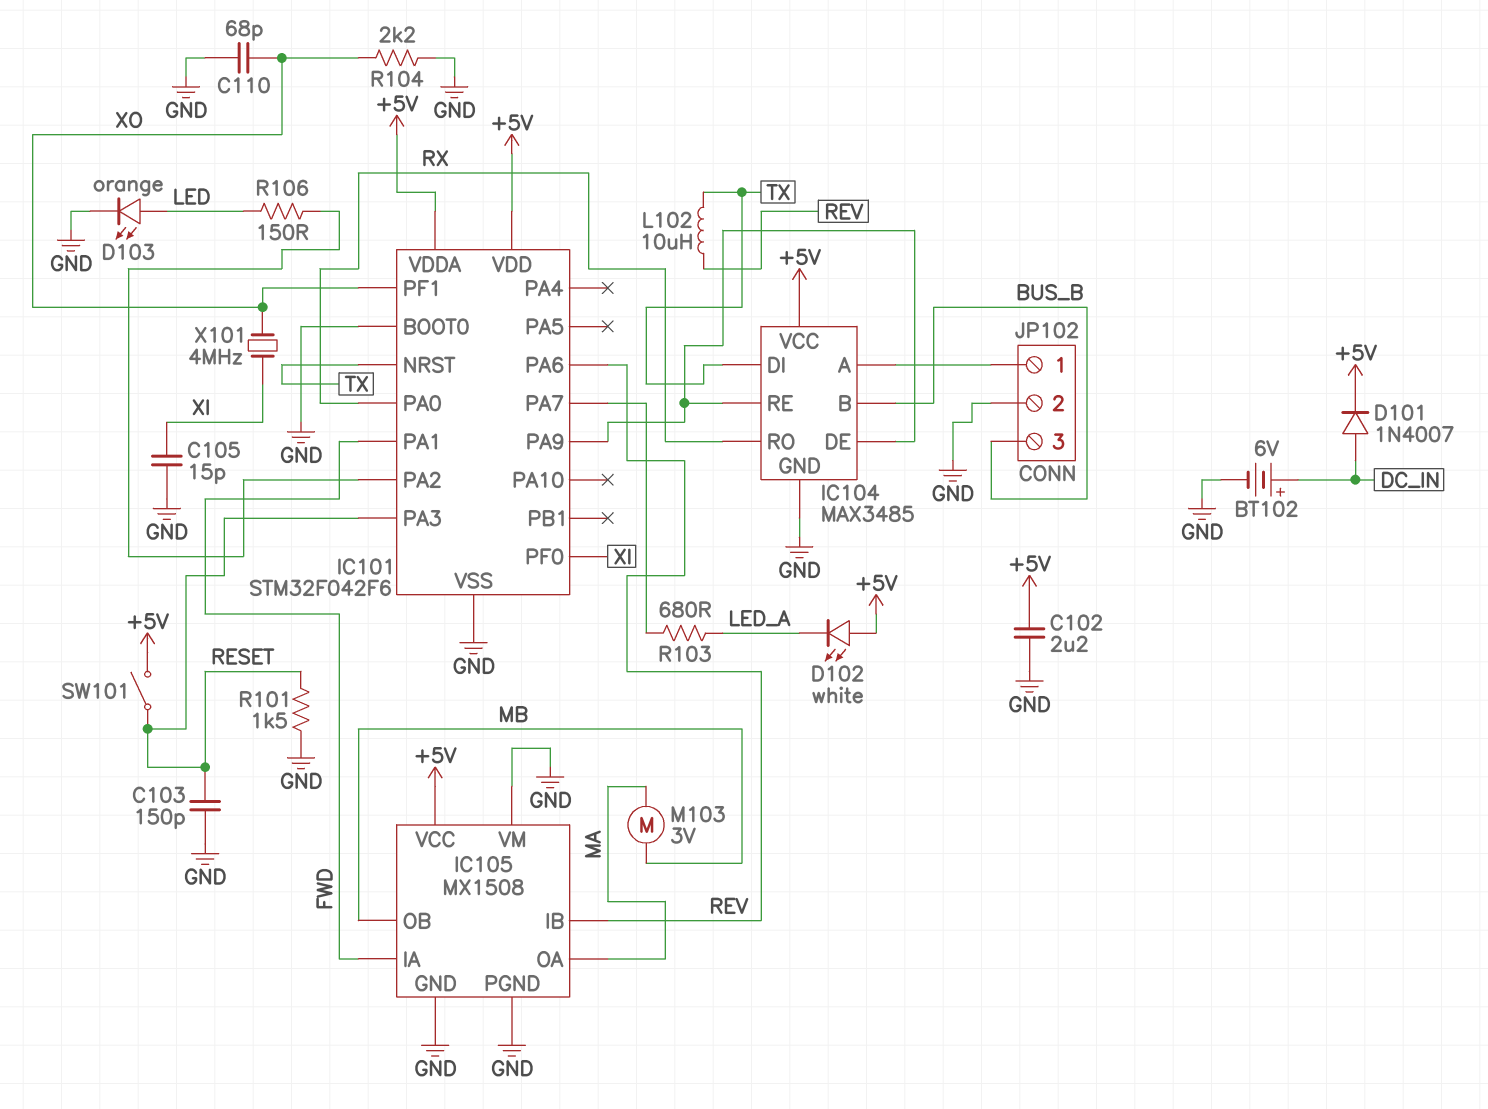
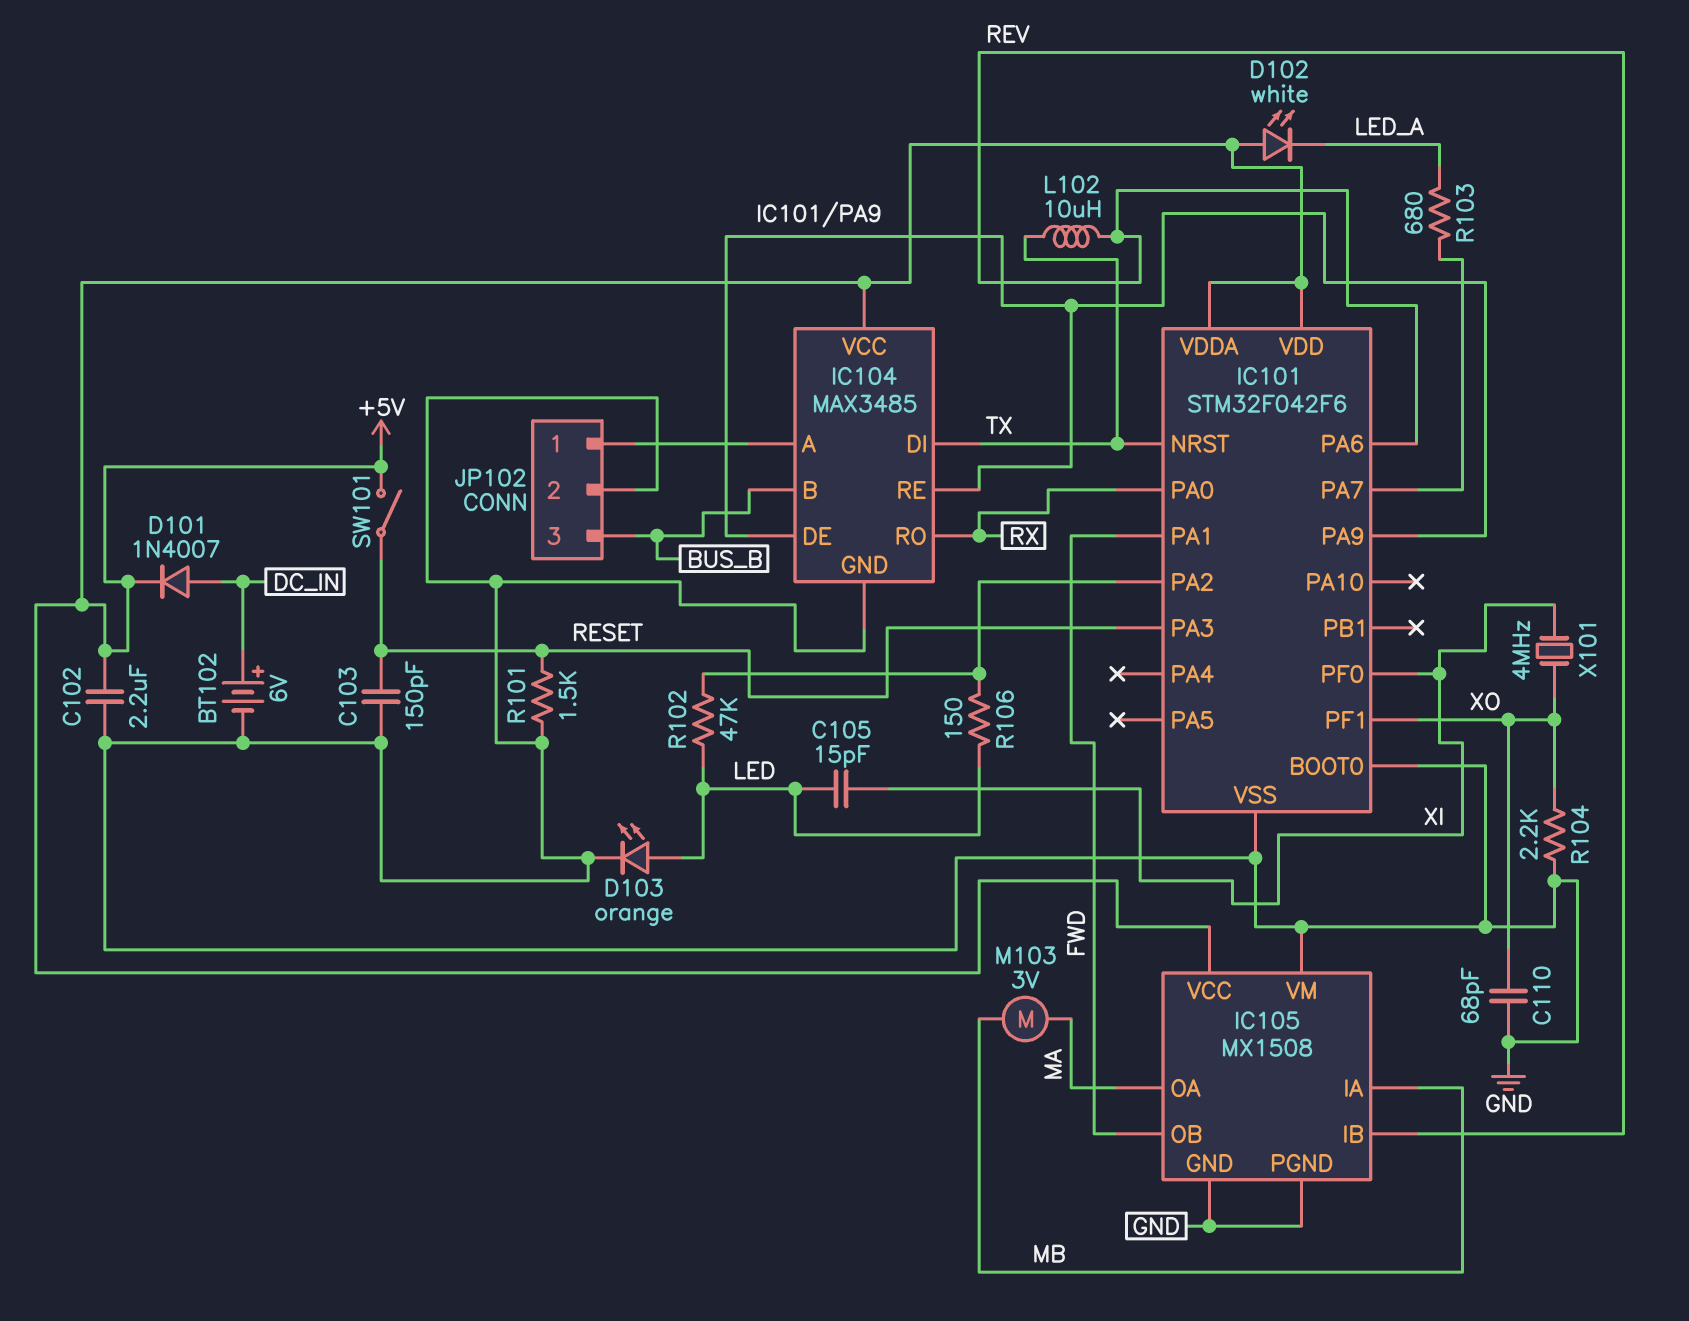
C105: 15pF (GND, XI) -> 15pF (LED, XI)
IC105 pin IA: FWD -> MB
IC105 pin OB: MB -> FWD
R102: none -> 47k (IC101/PA2, LED)

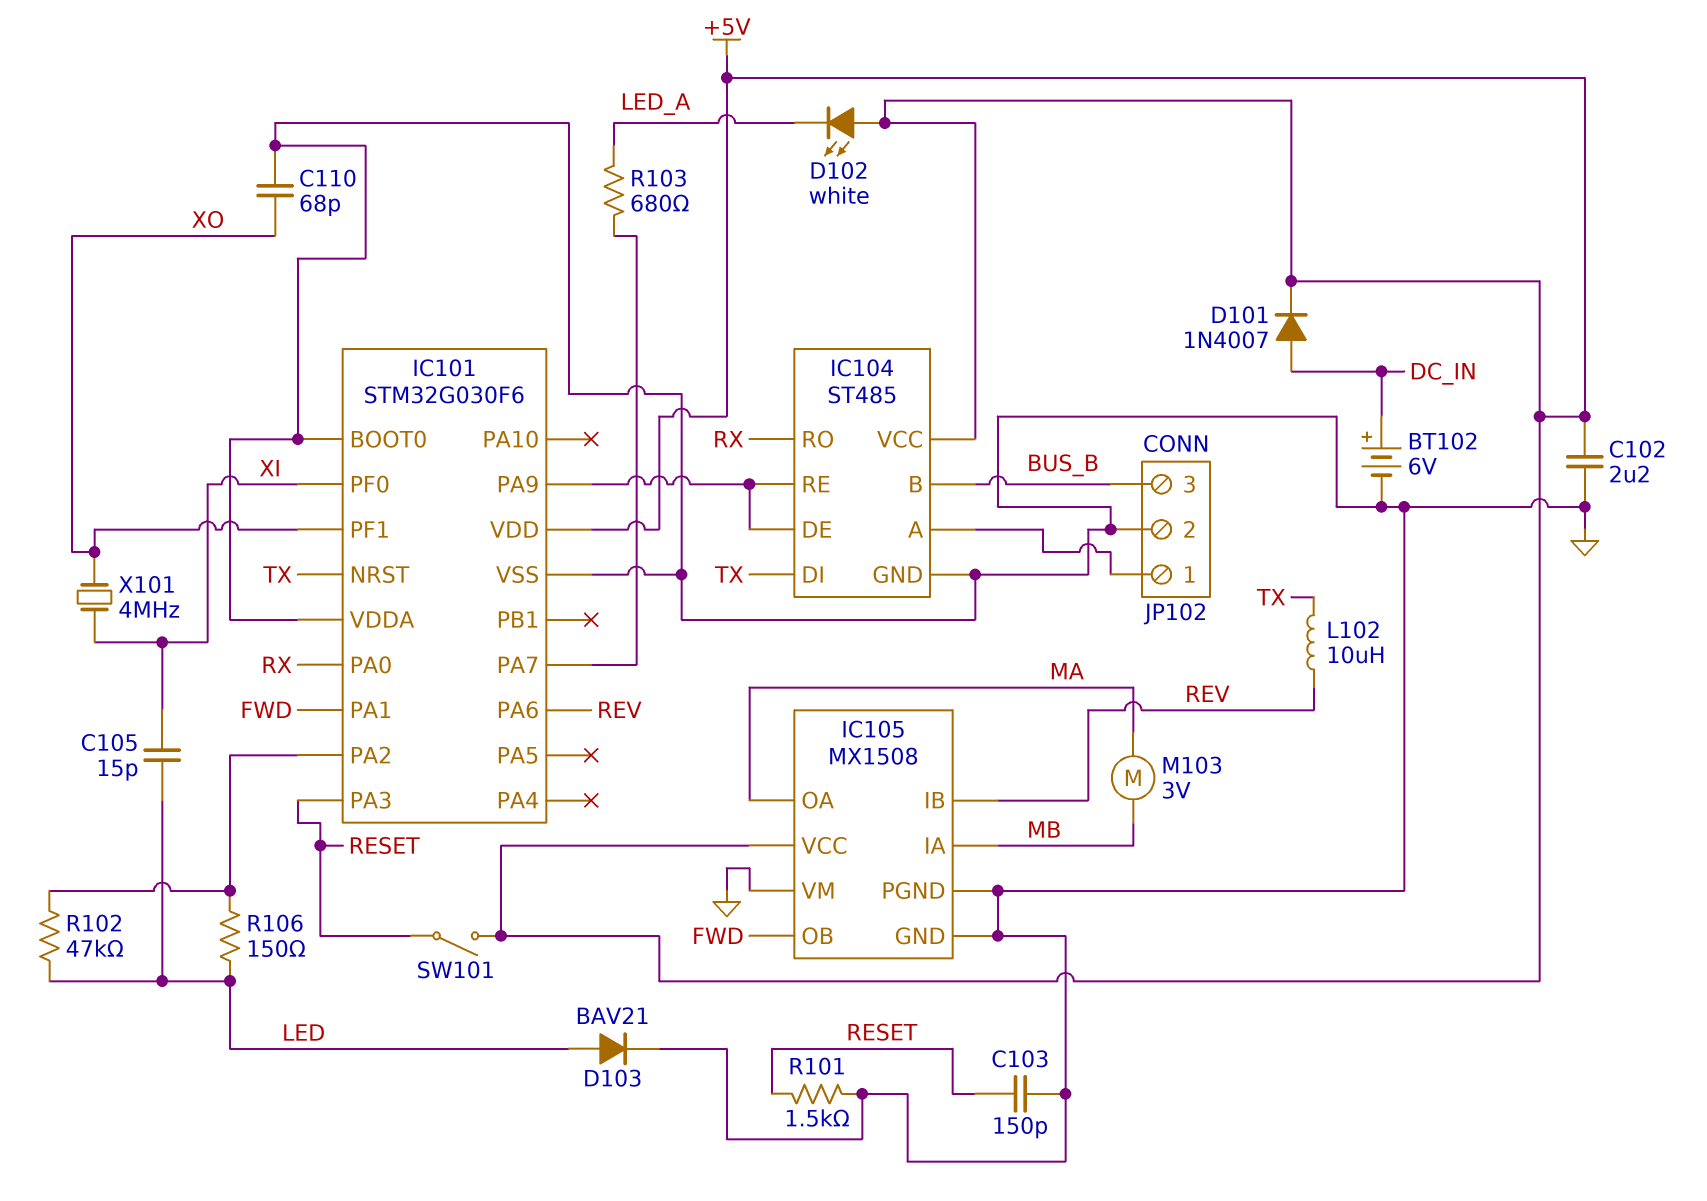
D103: LED orange (A LED, K GND) -> diode BAV21 (A LED, K GND)
IC101: STM32F042F6 -> STM32G030F6
IC101 pin VDDA: +5V -> GND
IC104: MAX3485 -> ST485
R104: 2.2k (GND, XO) -> none

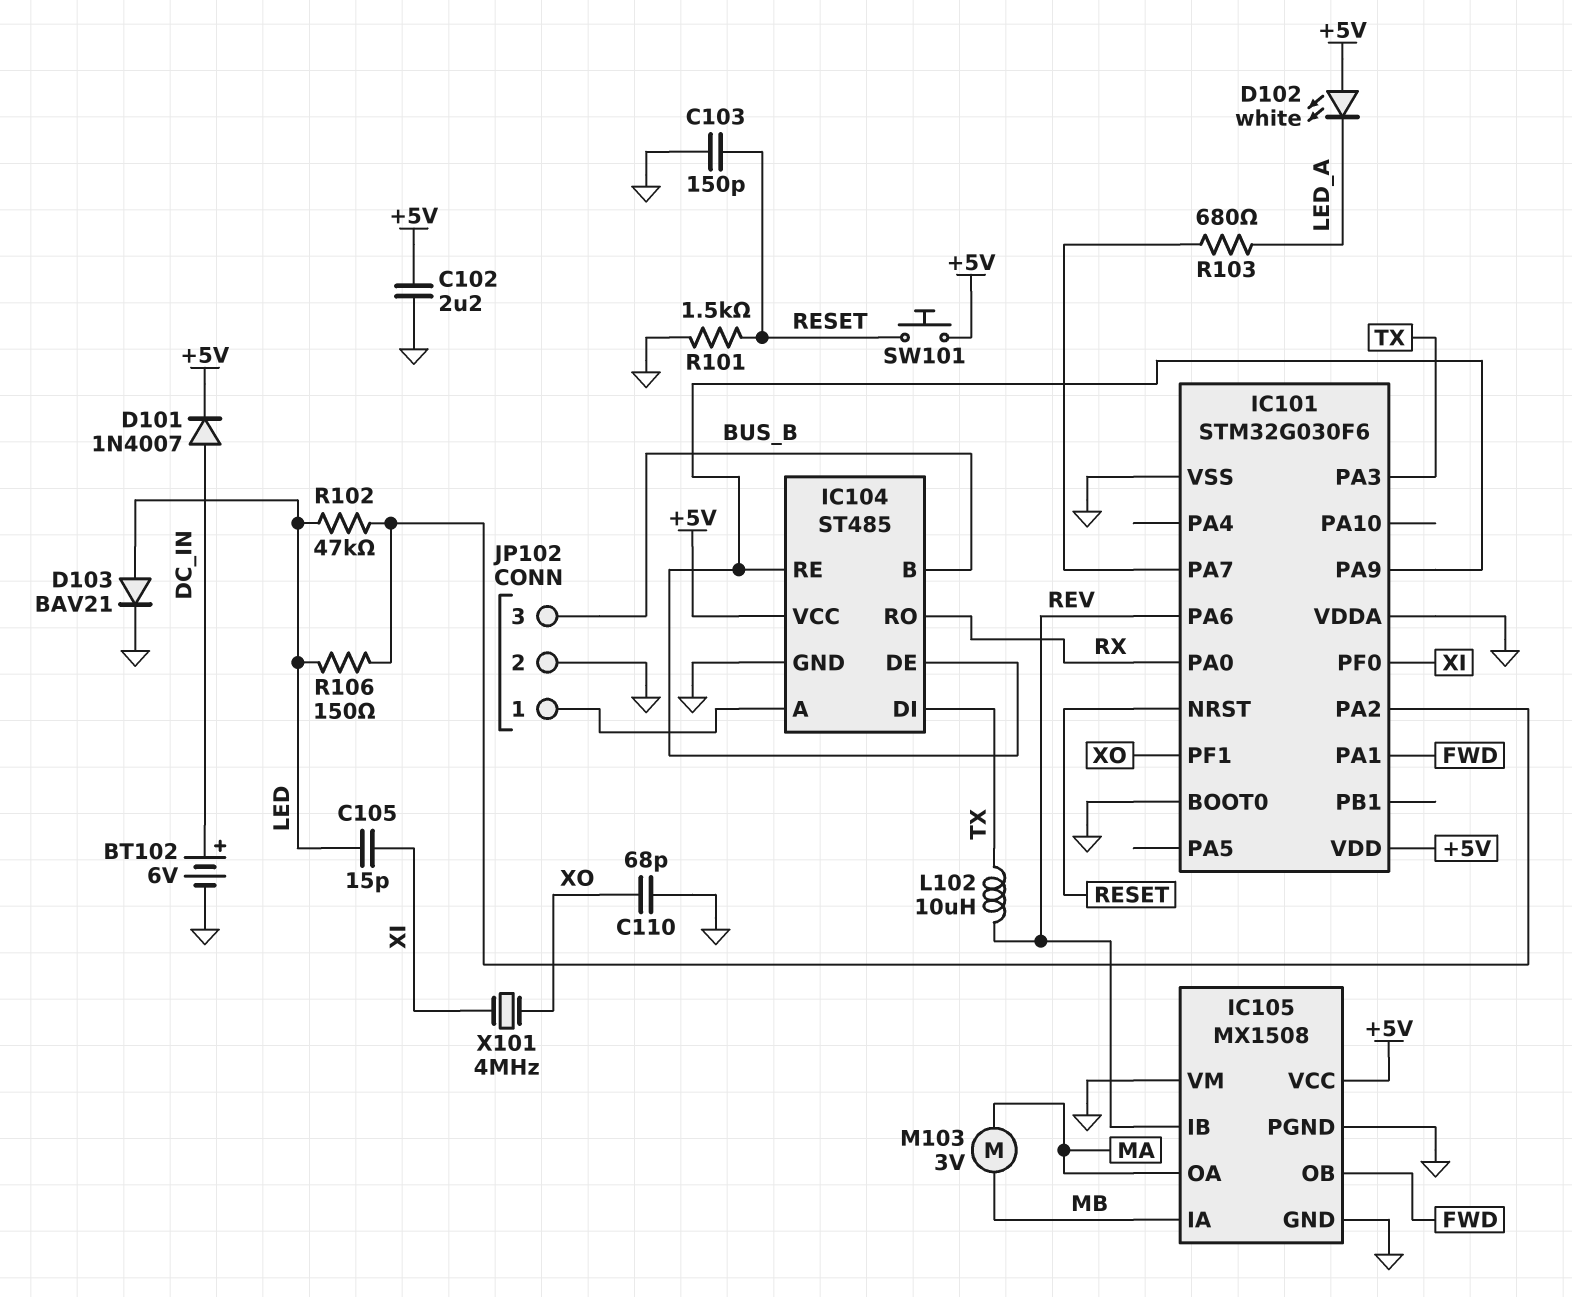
IC101 pin NRST: TX -> RESET
IC101 pin PA3: RESET -> TX
SW101: switch (+5V, RESET) -> button (+5V, RESET)

